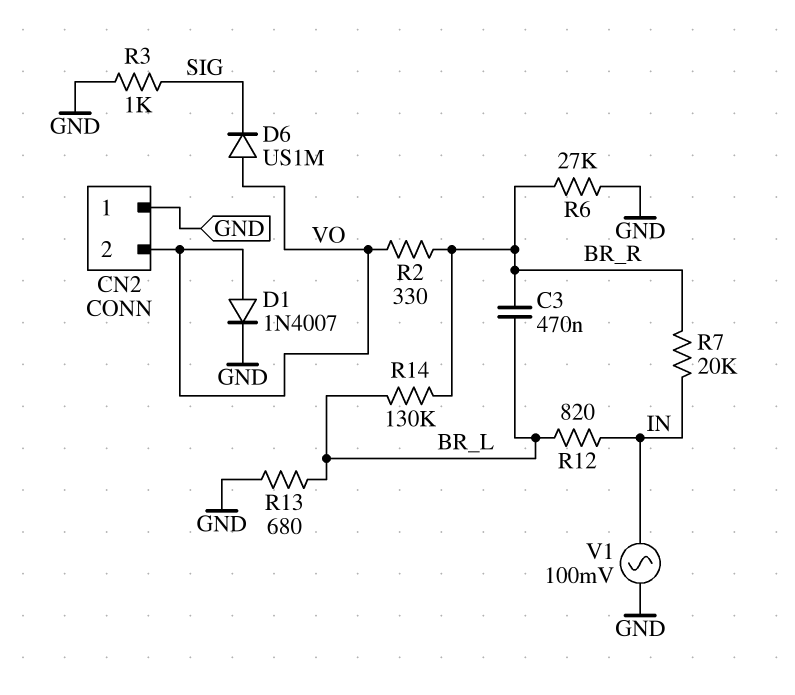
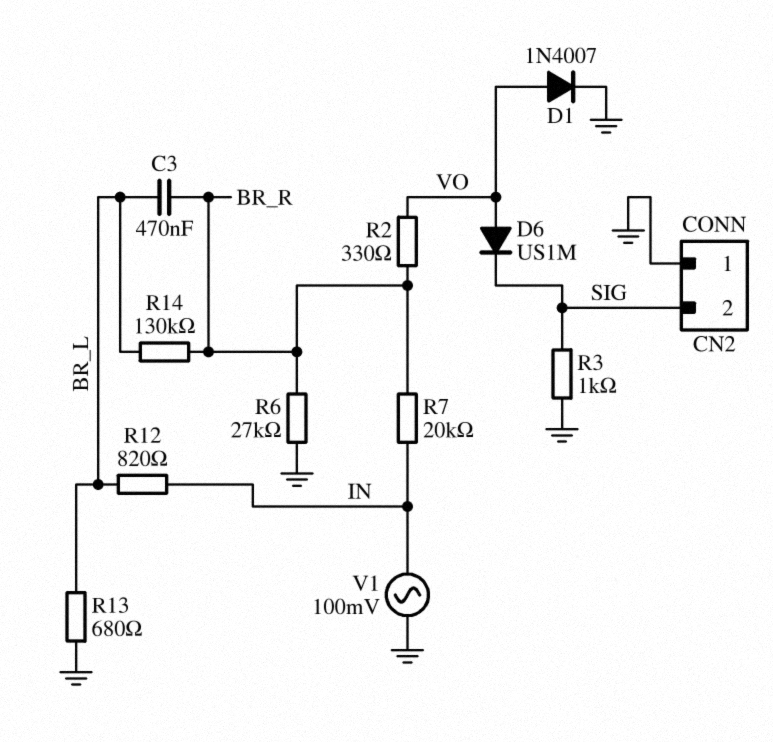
CN2 pin 2: VO -> SIG

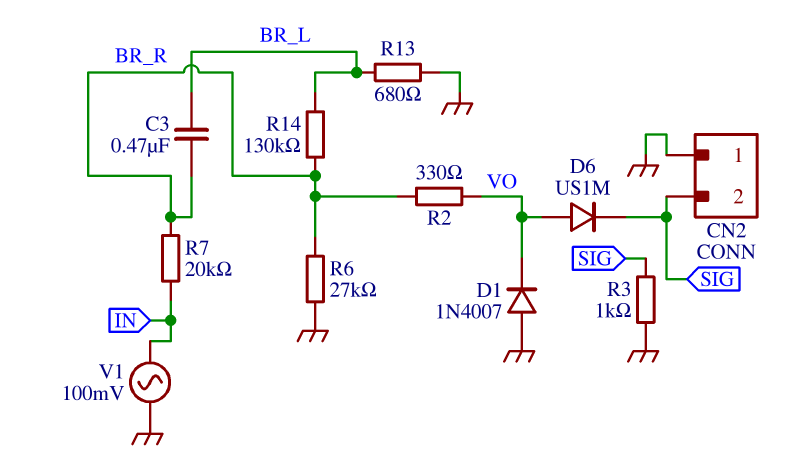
D1: diode 1N4007 (A VO, K GND) -> diode 1N4007 (A GND, K VO)
R12: 820 (BR_L, IN) -> none

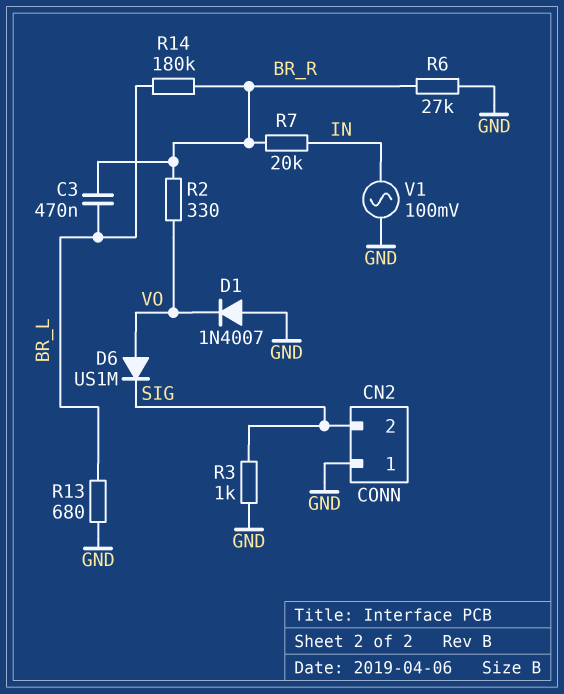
R14: 130k (BR_L, BR_R) -> 180k (BR_L, BR_R)

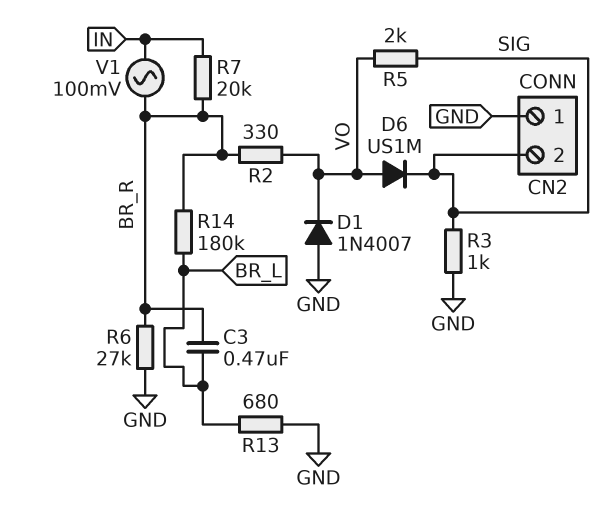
R5: none -> 2k (SIG, VO)
V1: AC 100mV (GND, IN) -> AC 100mV (BR_R, IN)

